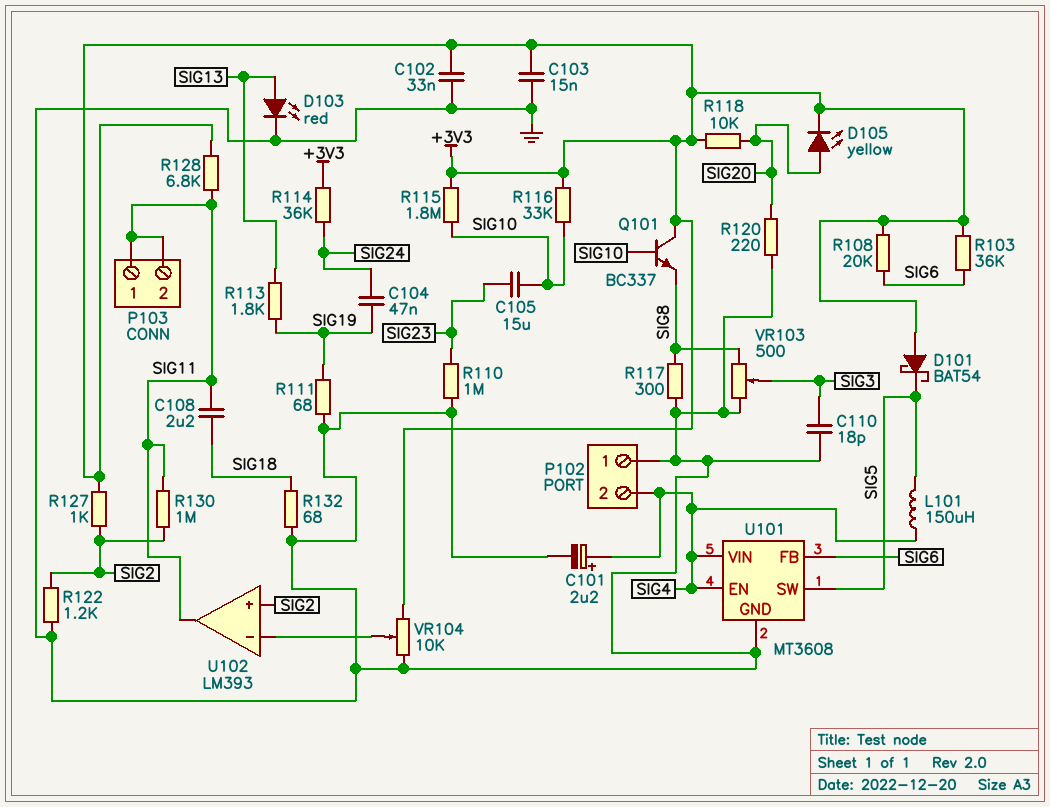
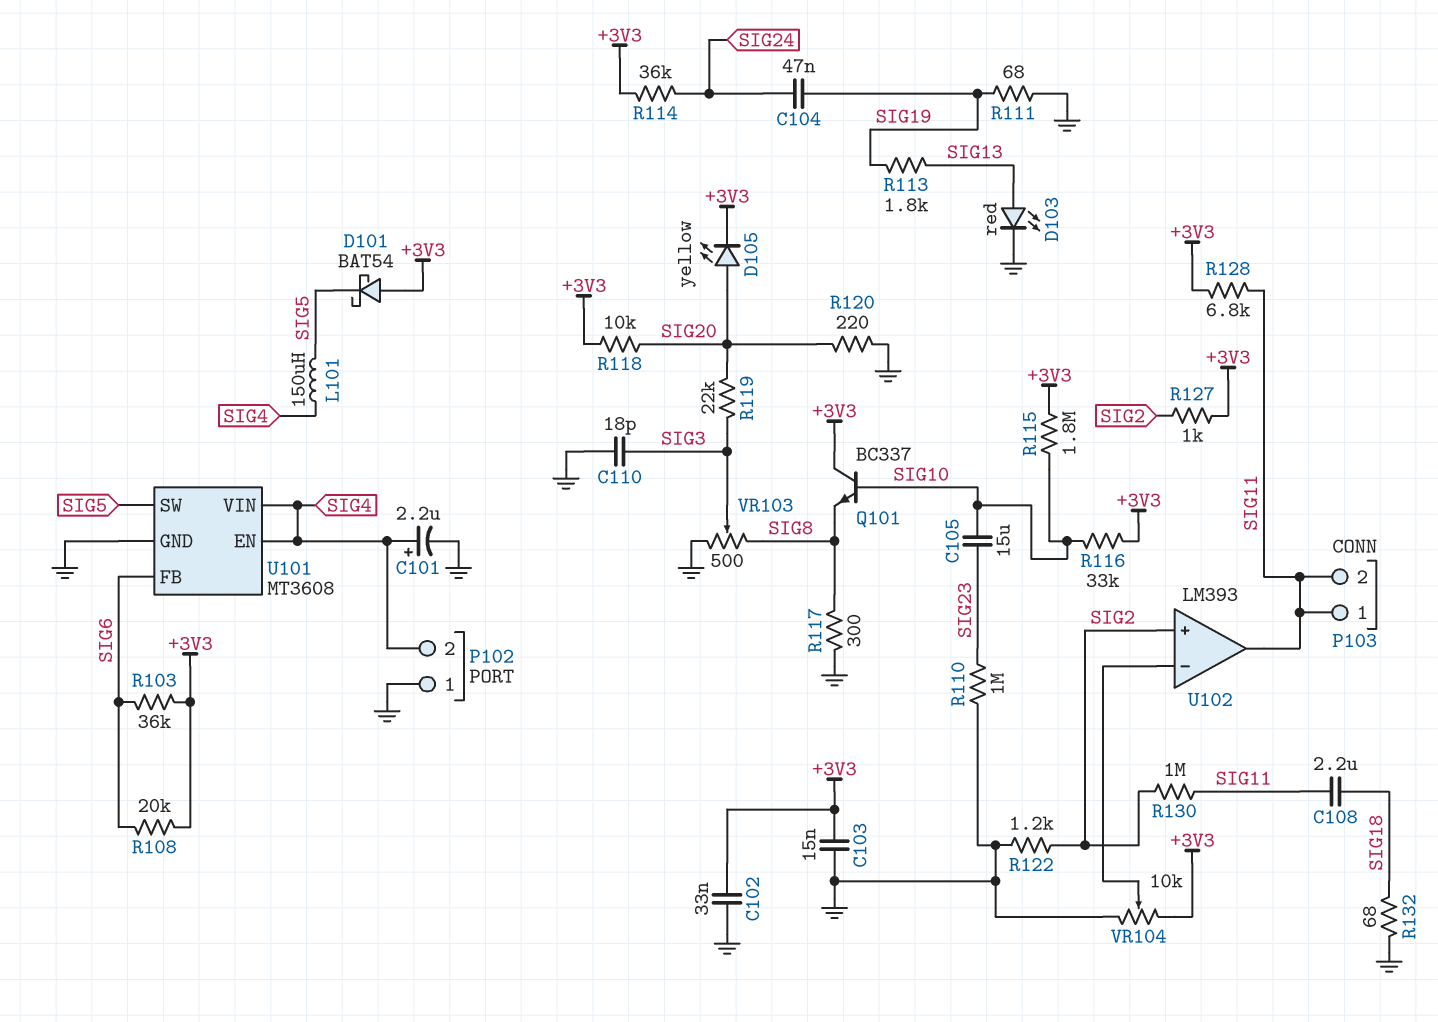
R119: none -> 22k (SIG3, SIG20)

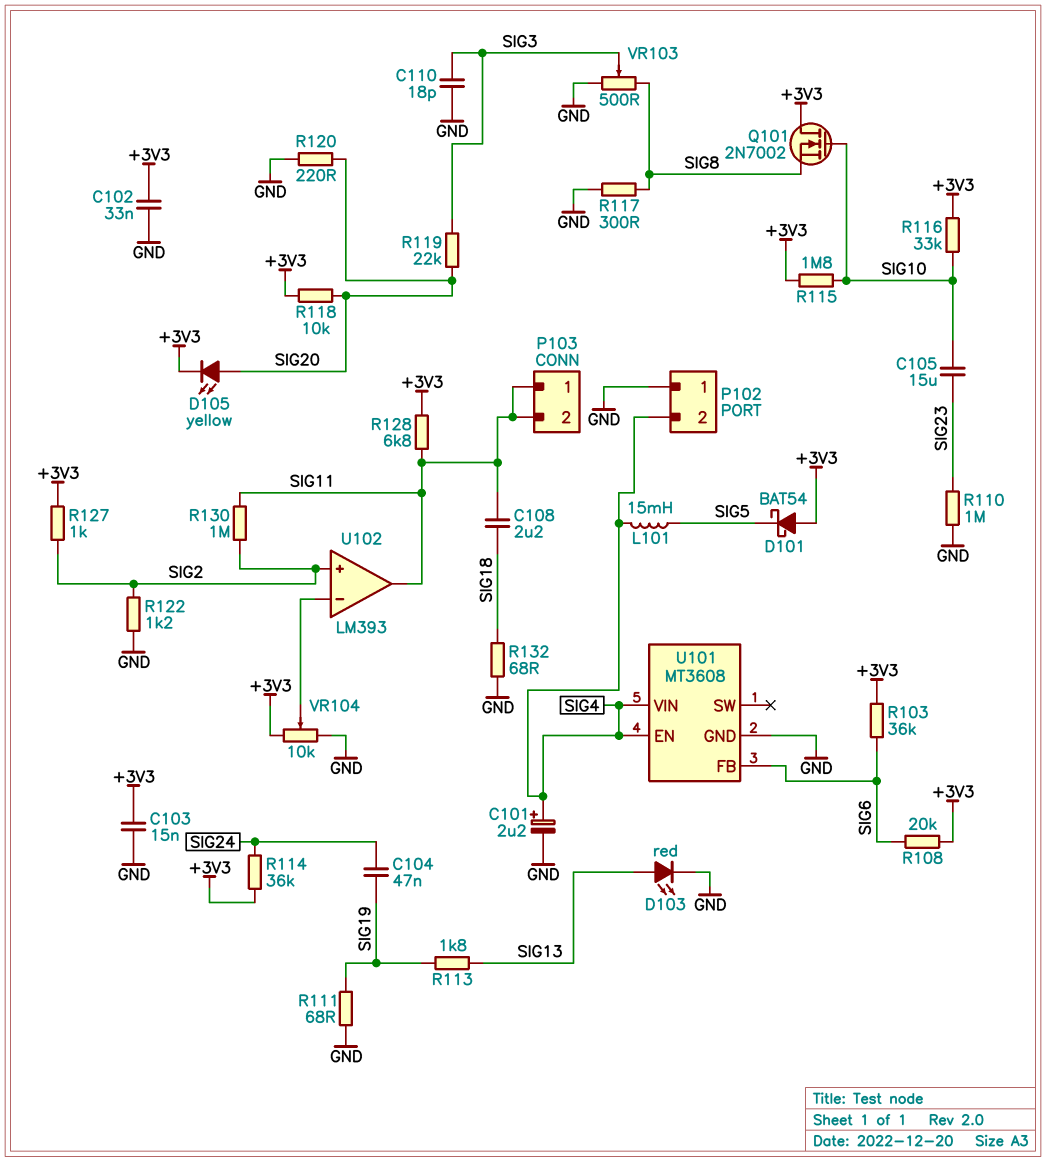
L101: 150uH (SIG4, SIG5) -> 15mH (SIG4, SIG5)
Q101: NPN BC337 (B SIG10, C +3V3, E SIG8) -> NMOS 2N7002 (G SIG10, D +3V3, S SIG8)
U101 pin SW: SIG5 -> none

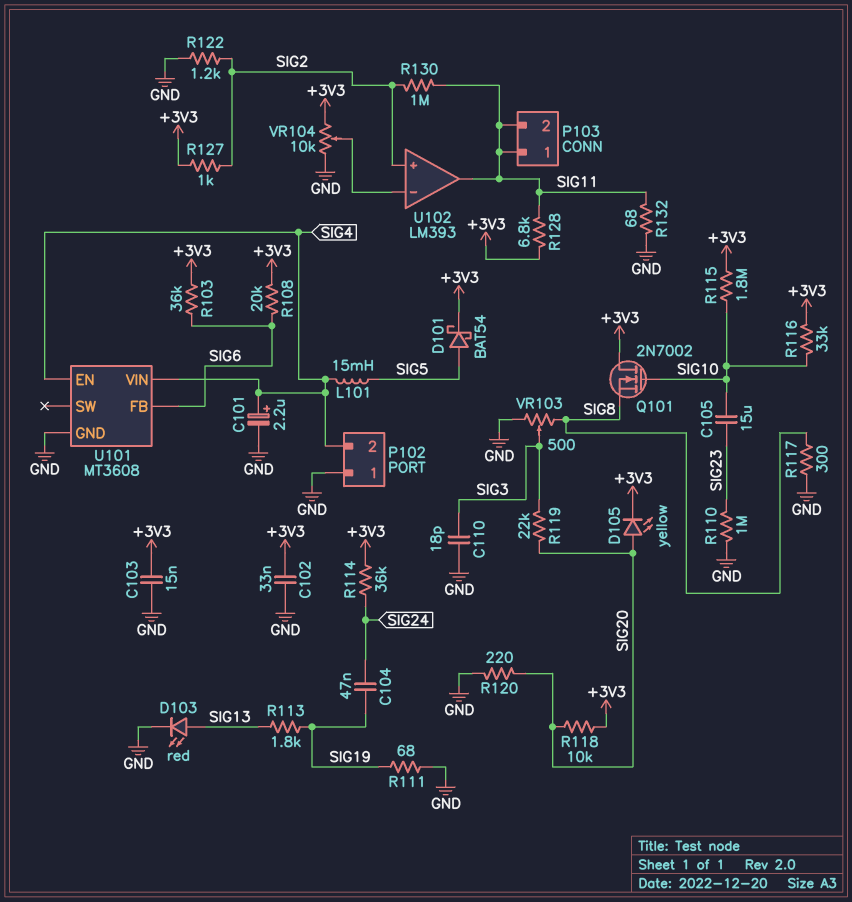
C108: 2.2uF (SIG11, SIG18) -> none
D101: schottky BAT54 (A +3V3, K SIG5) -> schottky BAT54 (A SIG5, K +3V3)
R132: 68 (GND, SIG18) -> 68 (GND, SIG11)

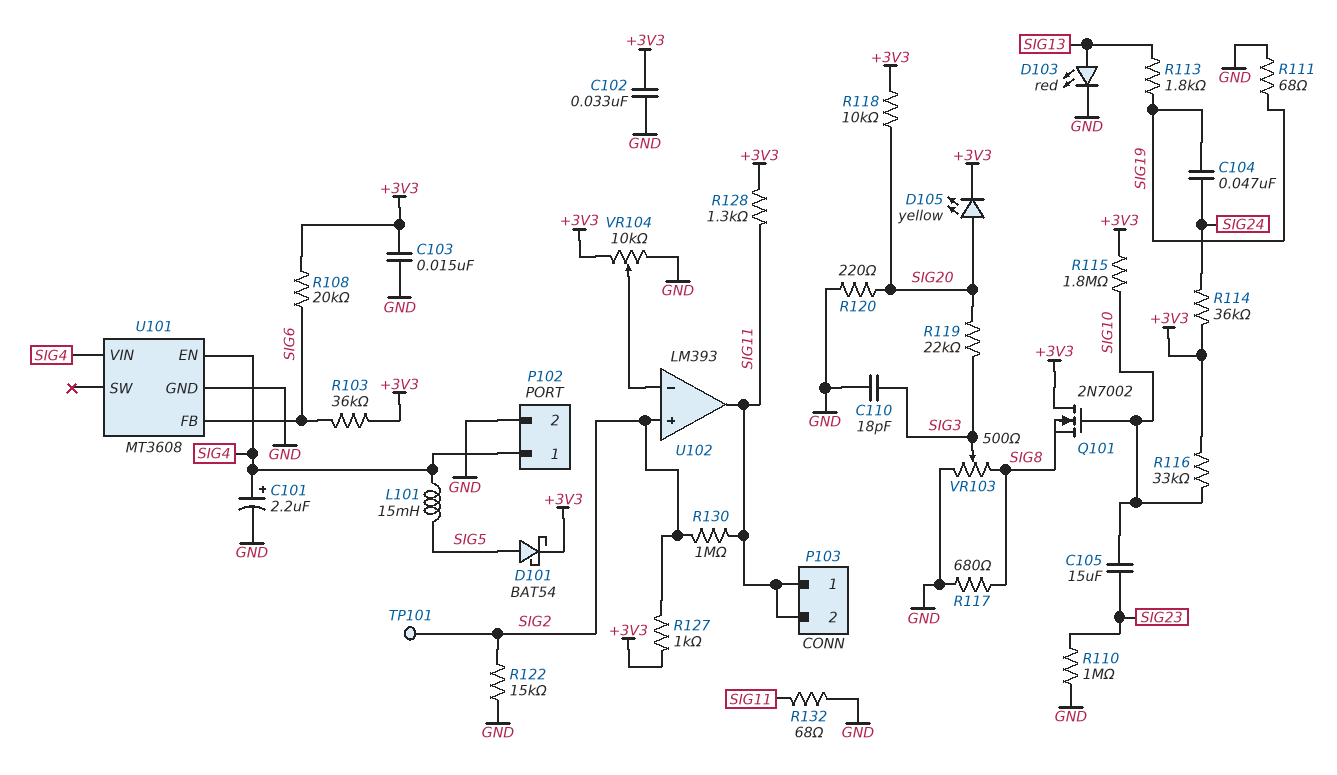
P102 pin 1: GND -> SIG4
P102 pin 2: SIG4 -> GND
R117: 300 (GND, SIG8) -> 680 (GND, SIG8)
R122: 1.2k (GND, SIG2) -> 15k (GND, SIG2)
R128: 6.8k (+3V3, SIG11) -> 1.3k (+3V3, SIG11)
TP101: none -> test point (SIG2)

